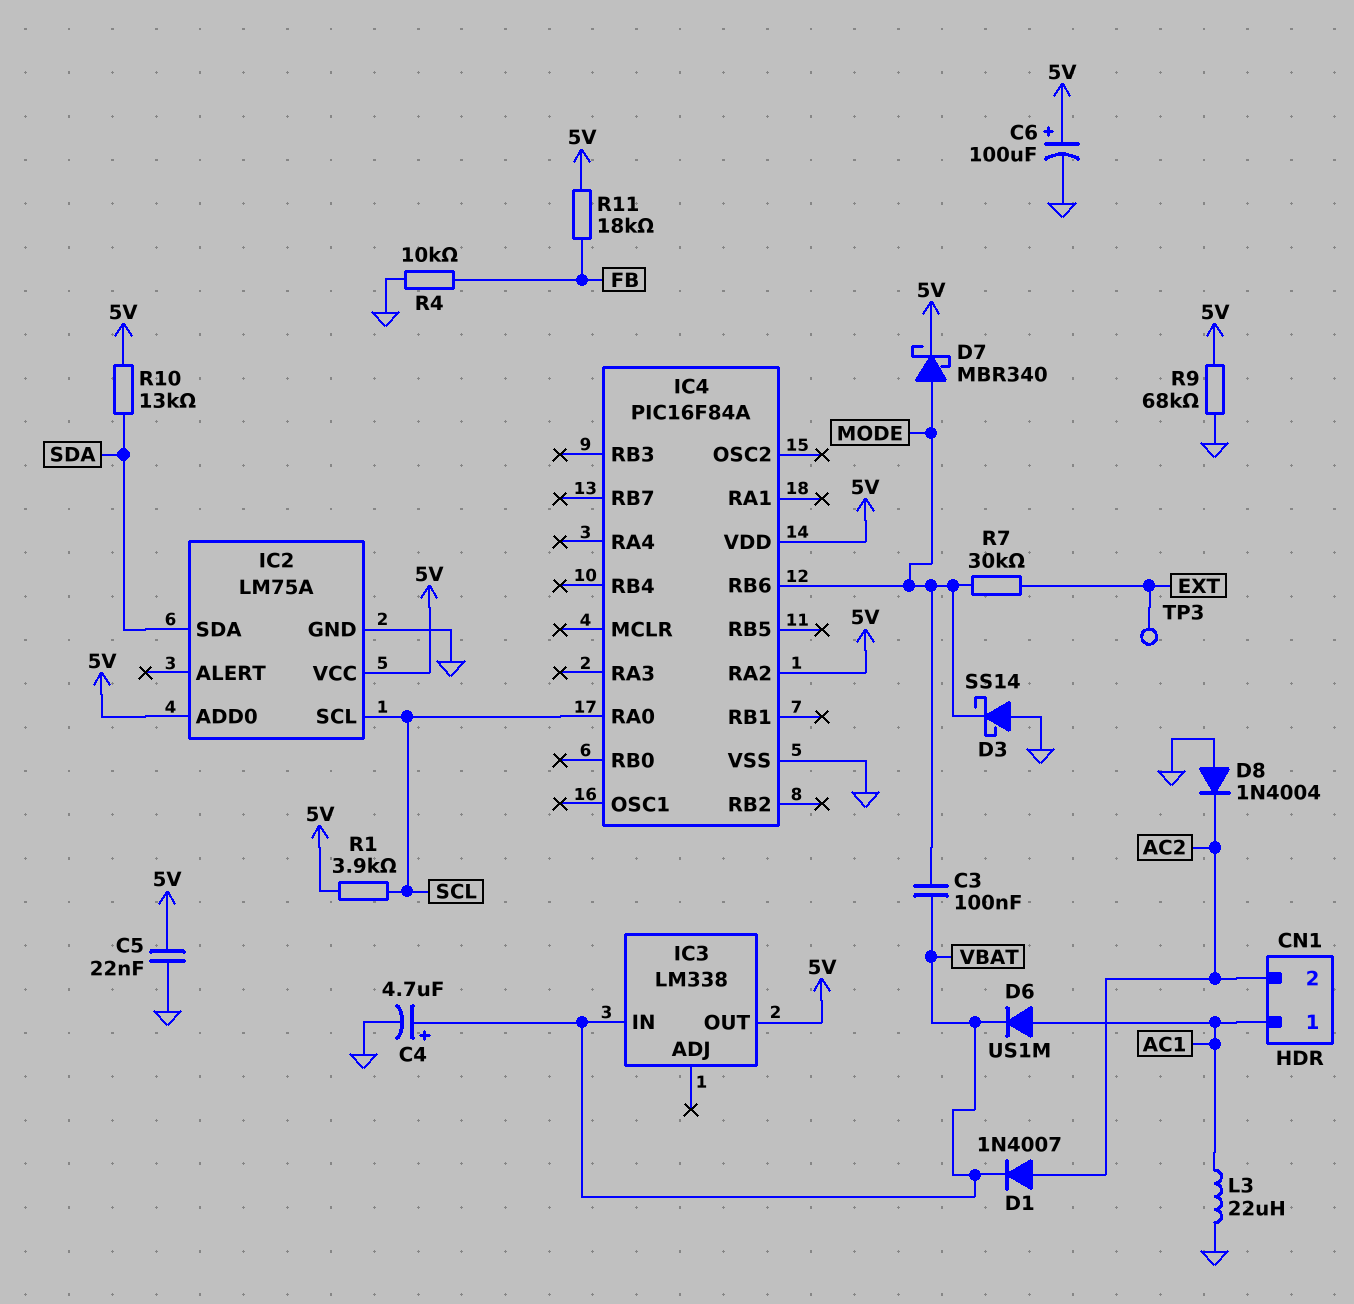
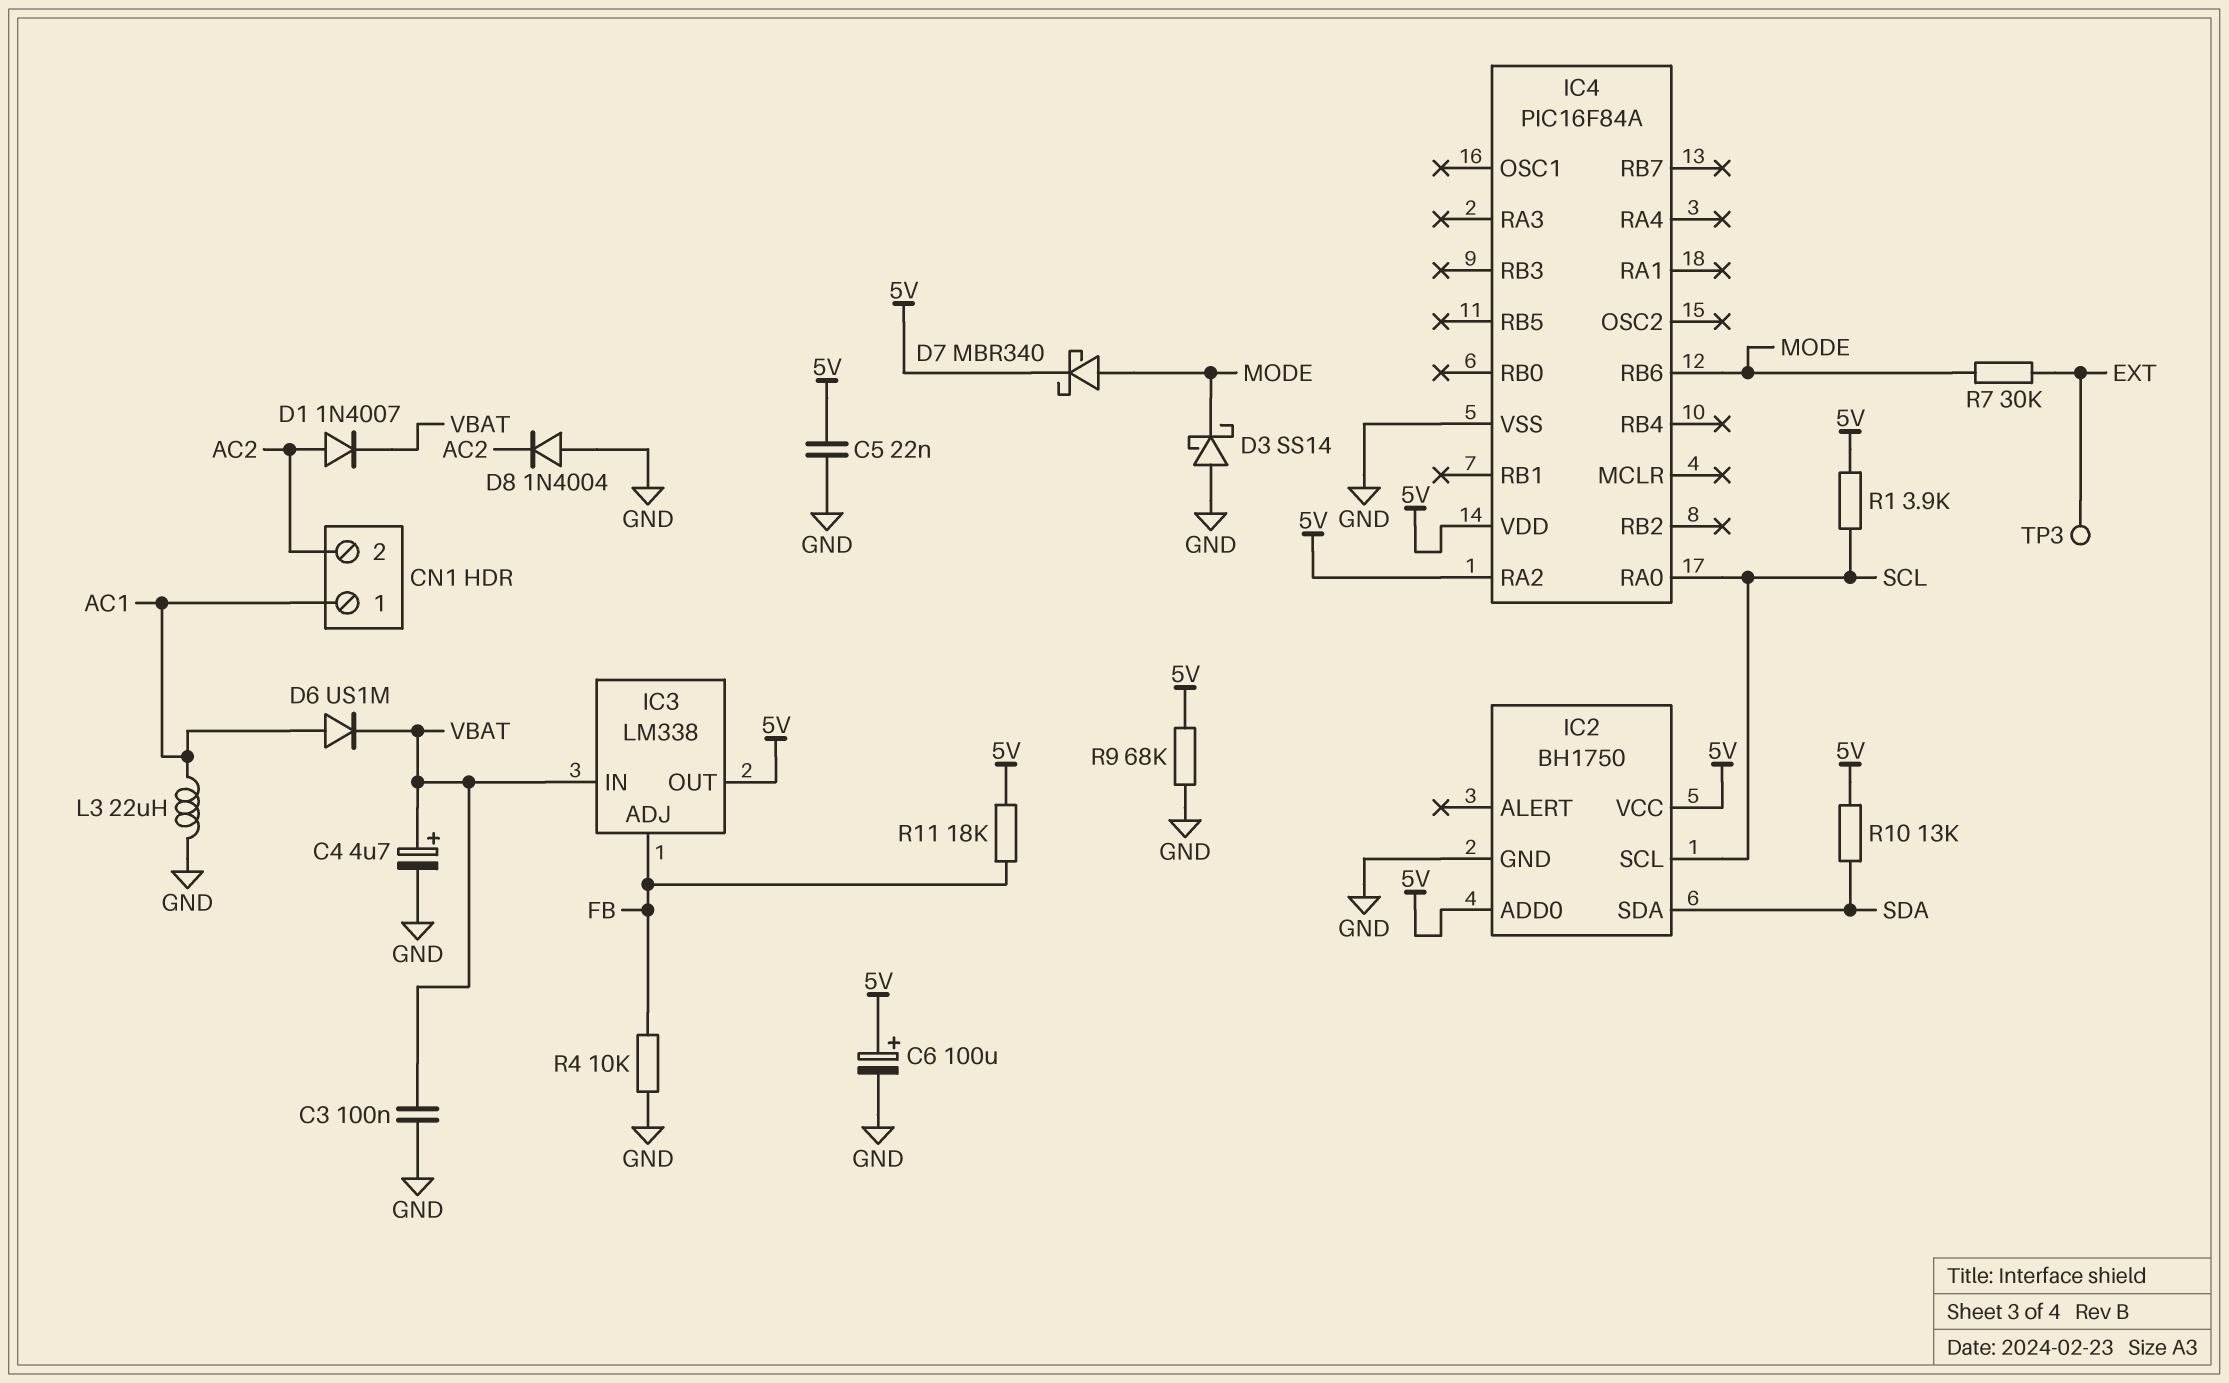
C3: 100nF (MODE, VBAT) -> 100nF (GND, VBAT)
IC2: LM75A -> BH1750
IC3 pin ADJ: none -> FB

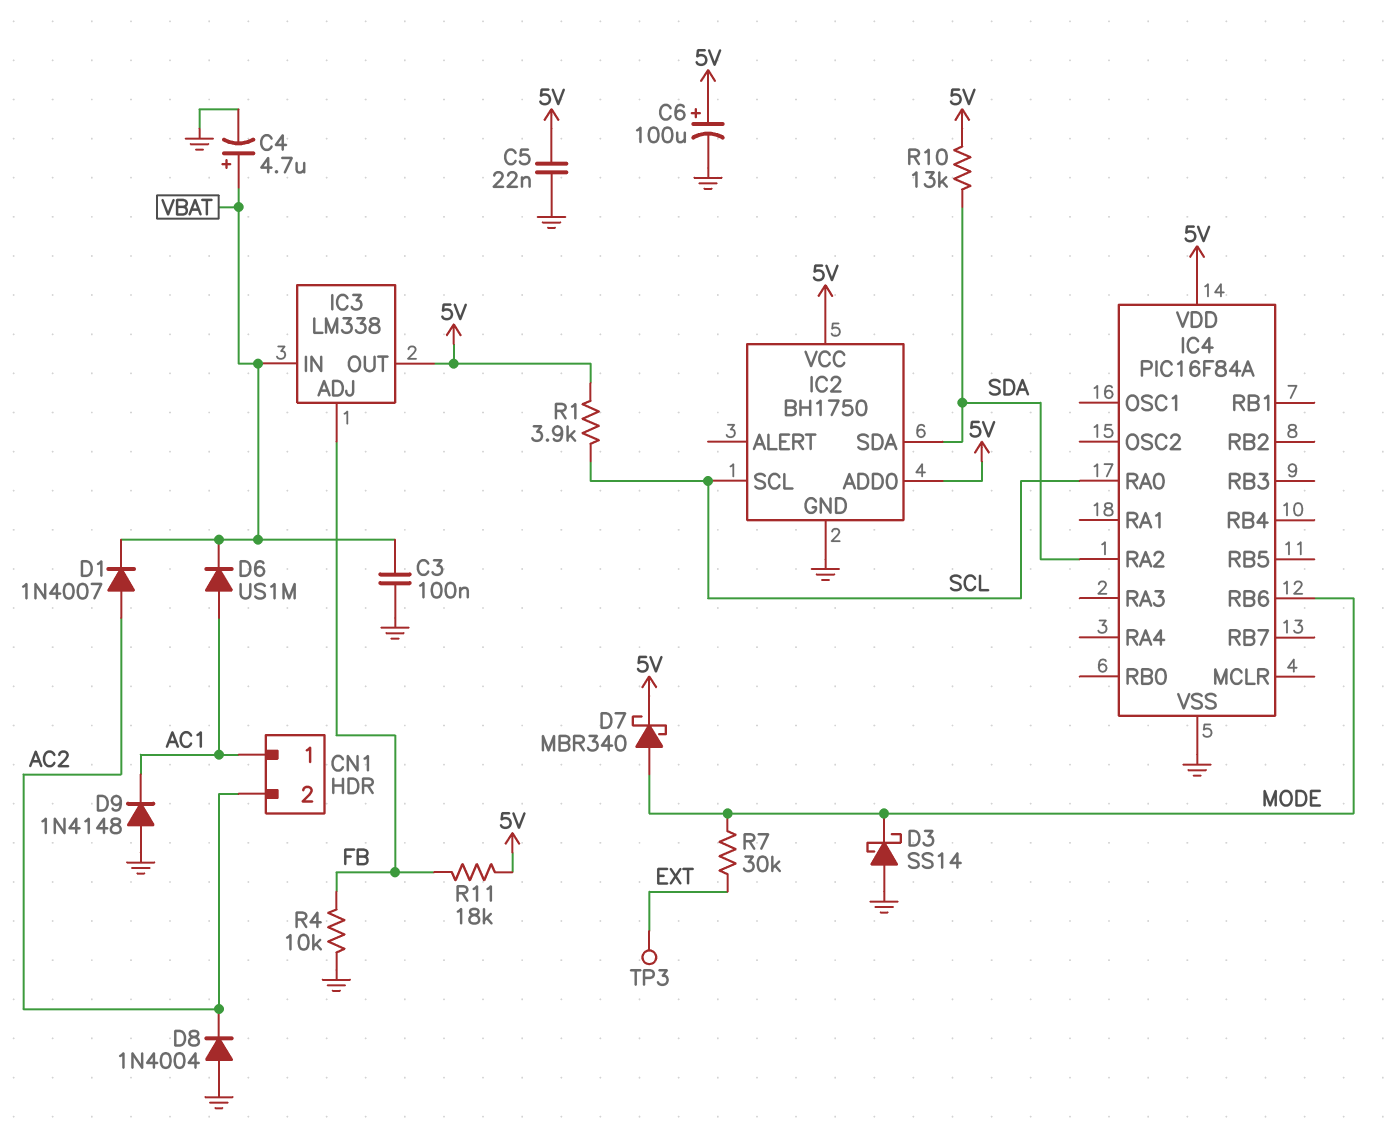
D9: none -> diode 1N4148 (A GND, K AC1)
IC4 pin RA2: 5V -> SDA
L3: 22uH (AC1, GND) -> none
R9: 68k (5V, GND) -> none

